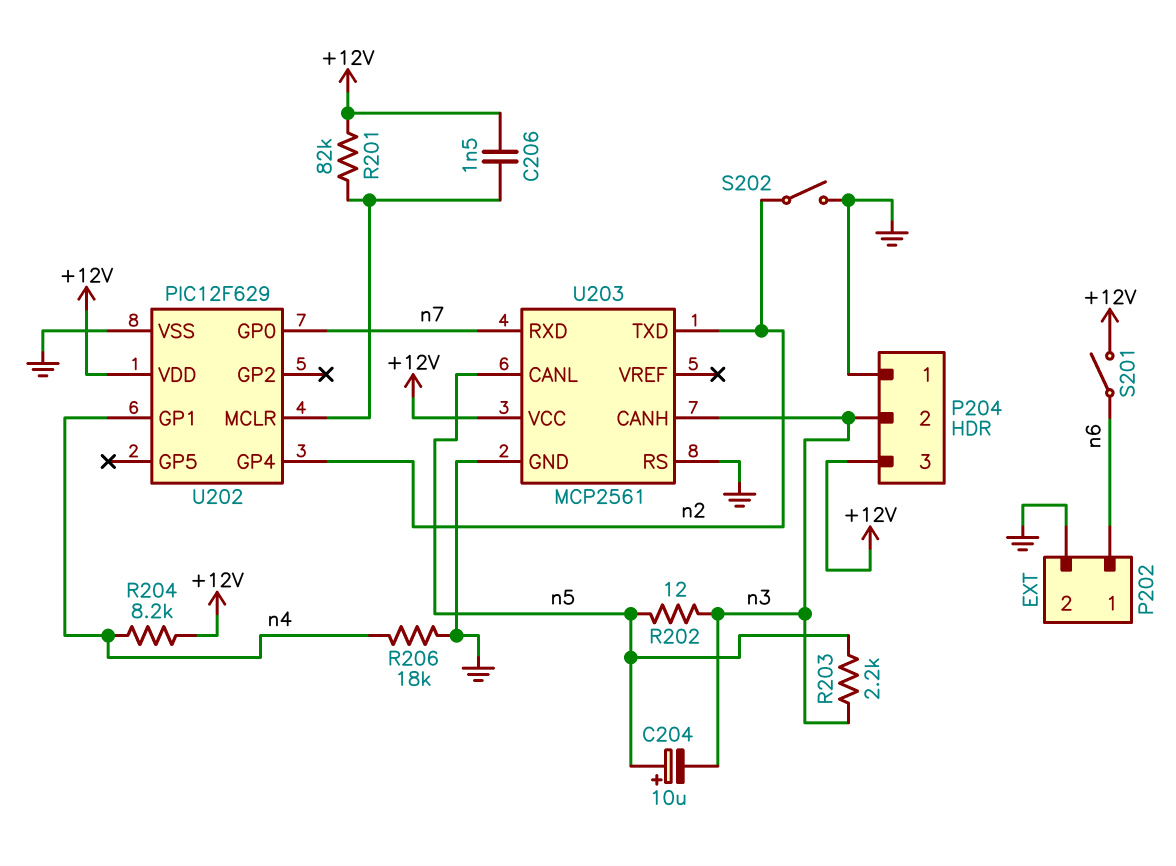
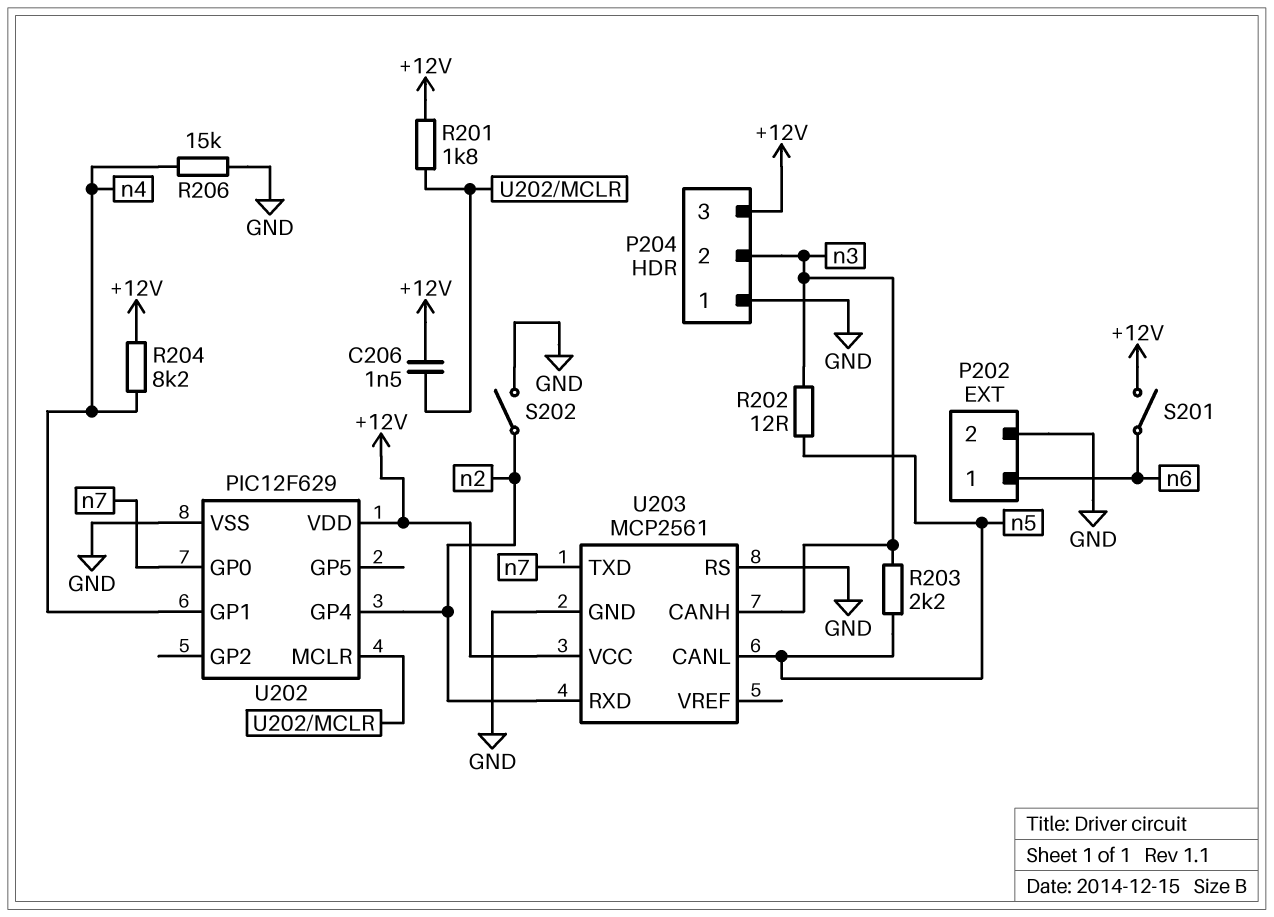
C204: 10uF (plus n5, minus n3) -> none
R201: 82k (+12V, U202/MCLR) -> 1.8k (+12V, U202/MCLR)
R206: 18k (GND, n4) -> 15k (GND, n4)
U203 pin RXD: n7 -> n2
U203 pin TXD: n2 -> n7

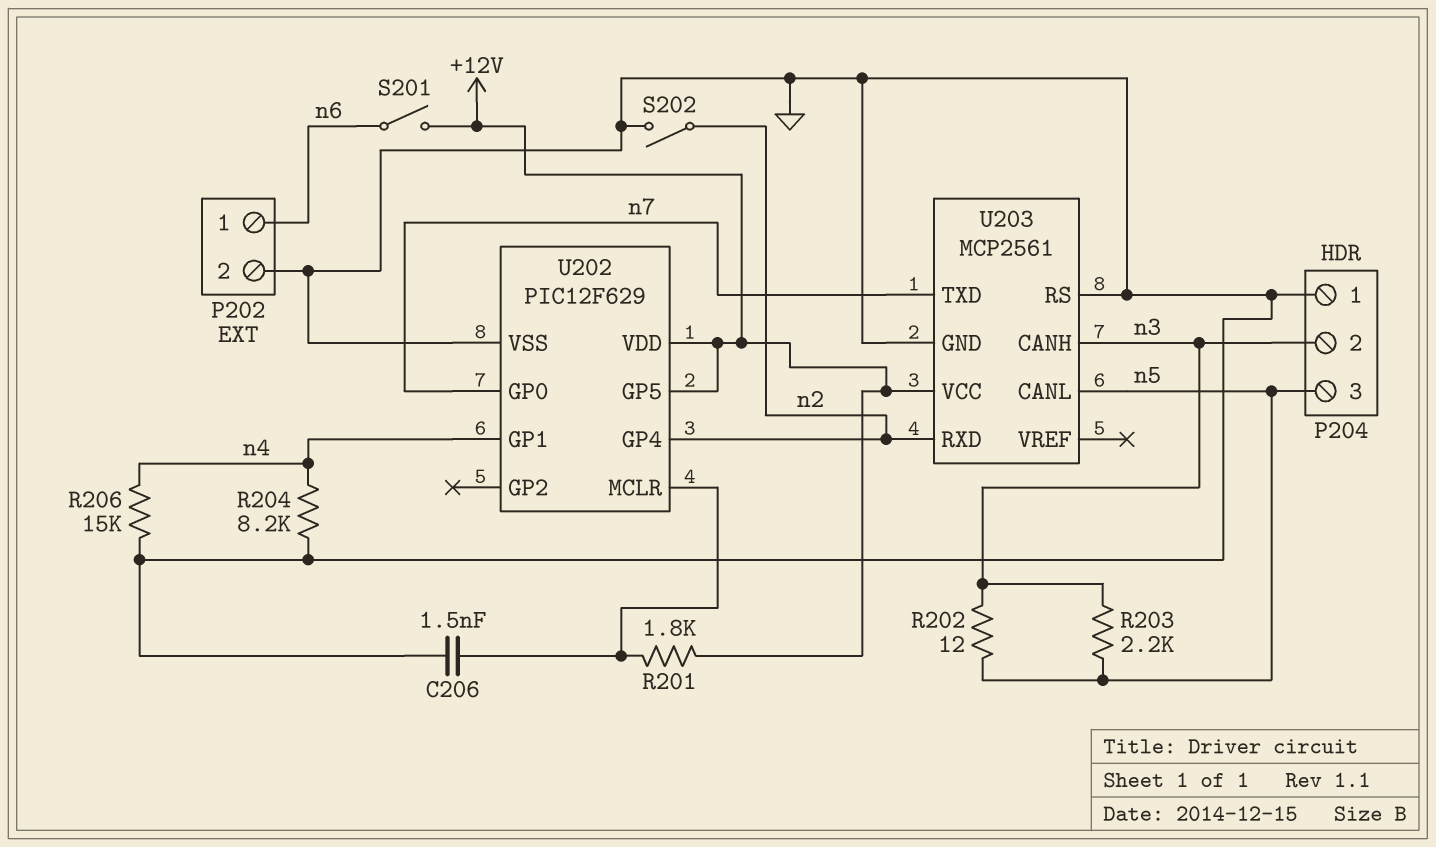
C206: 1.5nF (+12V, U202/MCLR) -> 1.5nF (GND, U202/MCLR)
P204 pin 3: +12V -> n5
R204: 8.2k (+12V, n4) -> 8.2k (GND, n4)
U202 pin GP5: none -> +12V

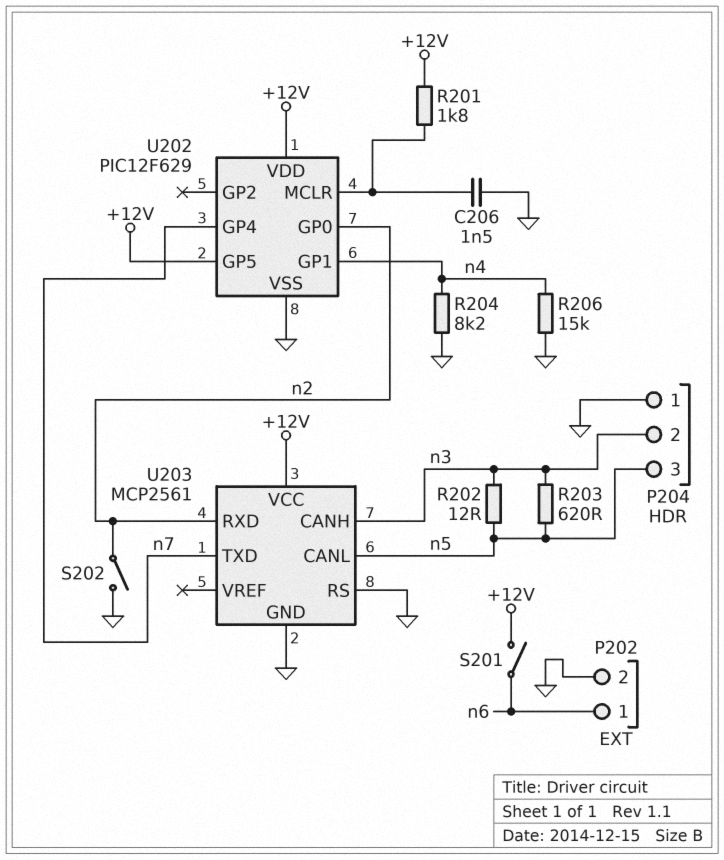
R203: 2.2k (n3, n5) -> 620 (n3, n5)
U202 pin GP0: n7 -> n2
U202 pin GP4: n2 -> n7

